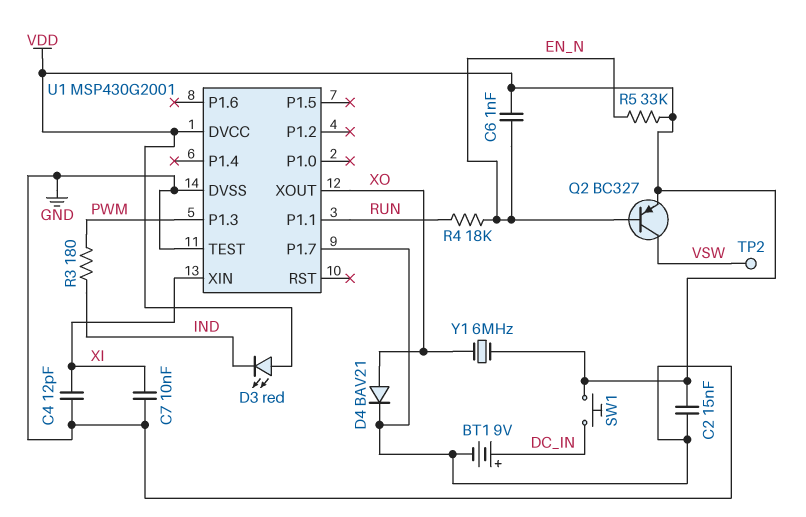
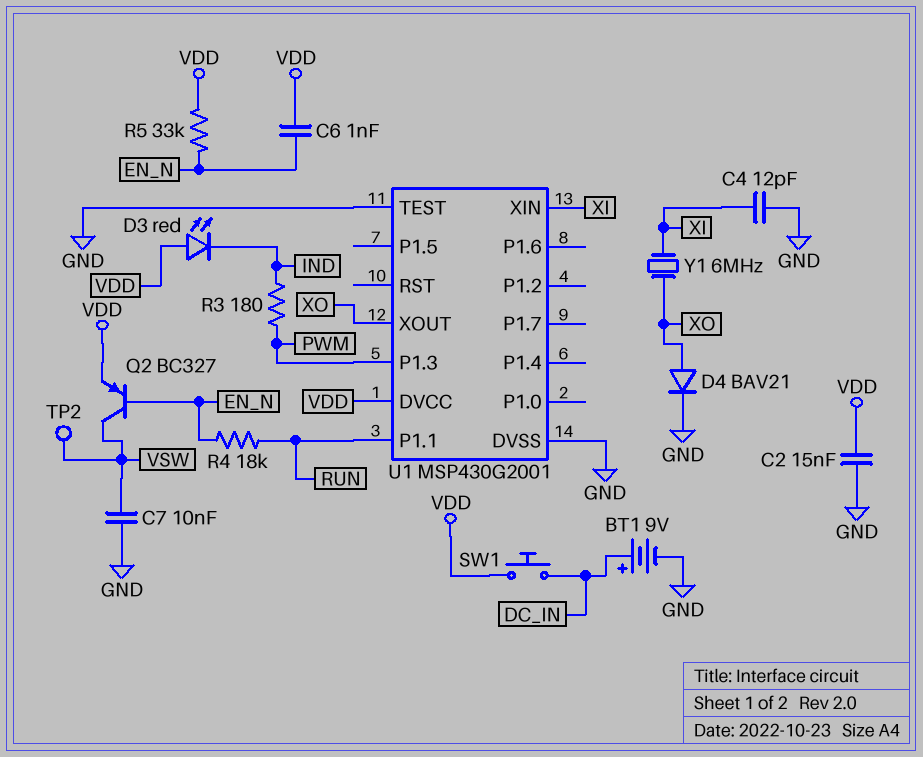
C7: 10nF (GND, XI) -> 10nF (GND, VSW)
U1 pin P1.7: GND -> none
Y1: 6MHz (VDD, XO) -> 6MHz (XI, XO)

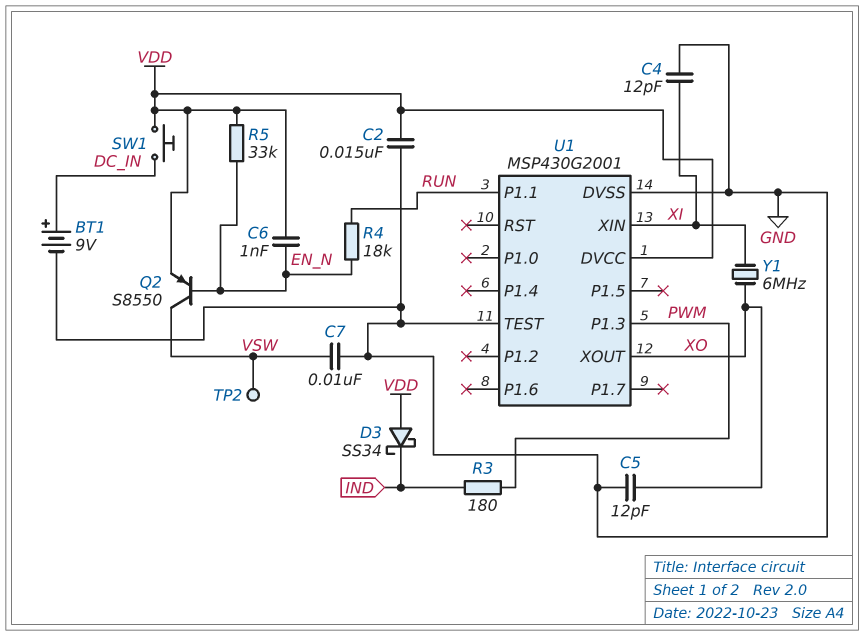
C5: none -> 12pF (GND, XO)
D3: LED red (A VDD, K IND) -> schottky SS34 (A VDD, K IND)
D4: diode BAV21 (A XO, K GND) -> none
Q2: PNP BC327 (B EN_N, C VSW, E VDD) -> PNP S8550 (B EN_N, C VSW, E VDD)

